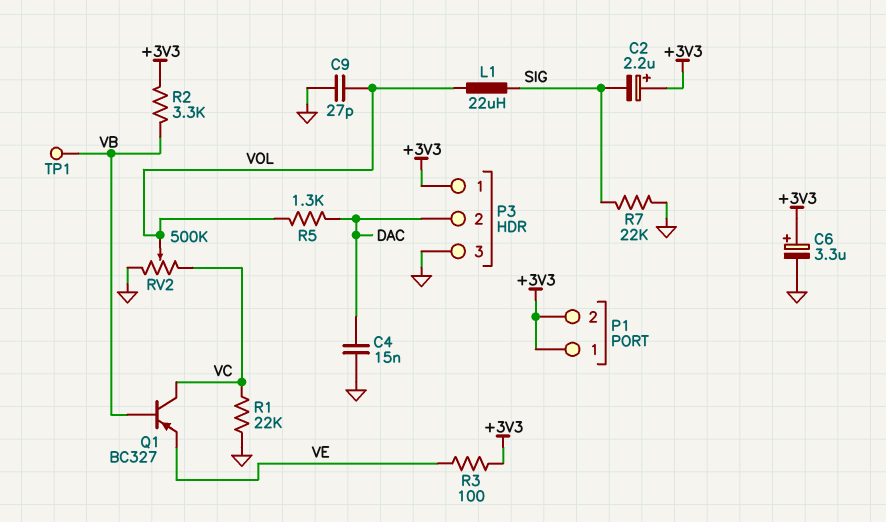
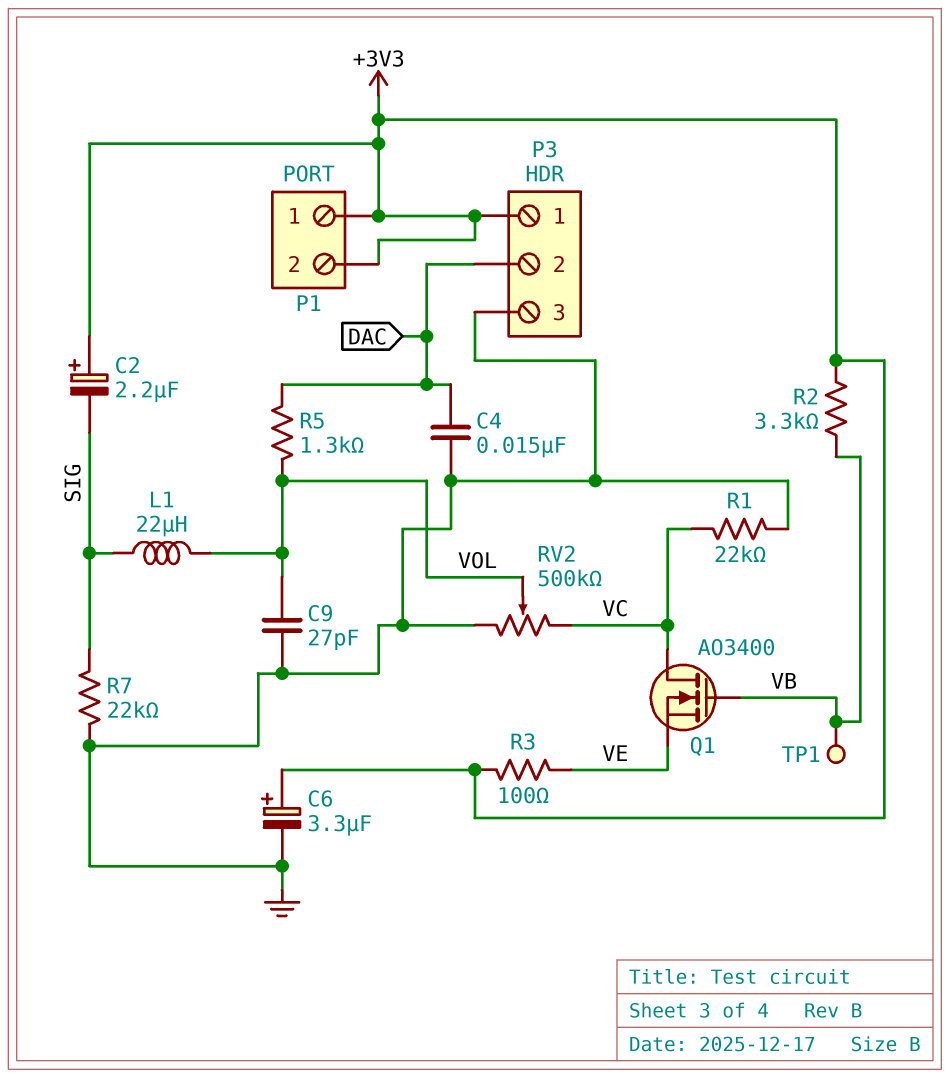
Q1: PNP BC327 (B VB, C VC, E VE) -> NMOS AO3400 (G VB, D VC, S VE)

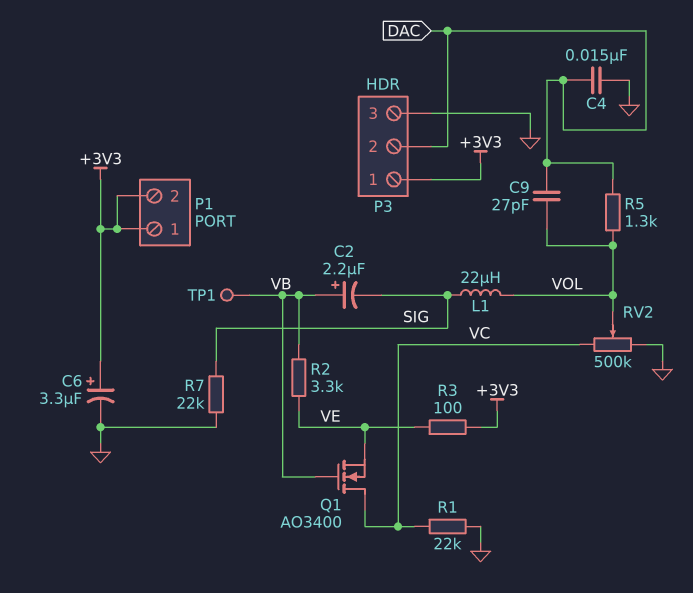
C2: 2.2uF (plus +3V3, minus SIG) -> 2.2uF (plus VB, minus SIG)
C9: 27pF (GND, VOL) -> 27pF (DAC, VOL)
R2: 3.3k (+3V3, VB) -> 3.3k (VB, VE)

